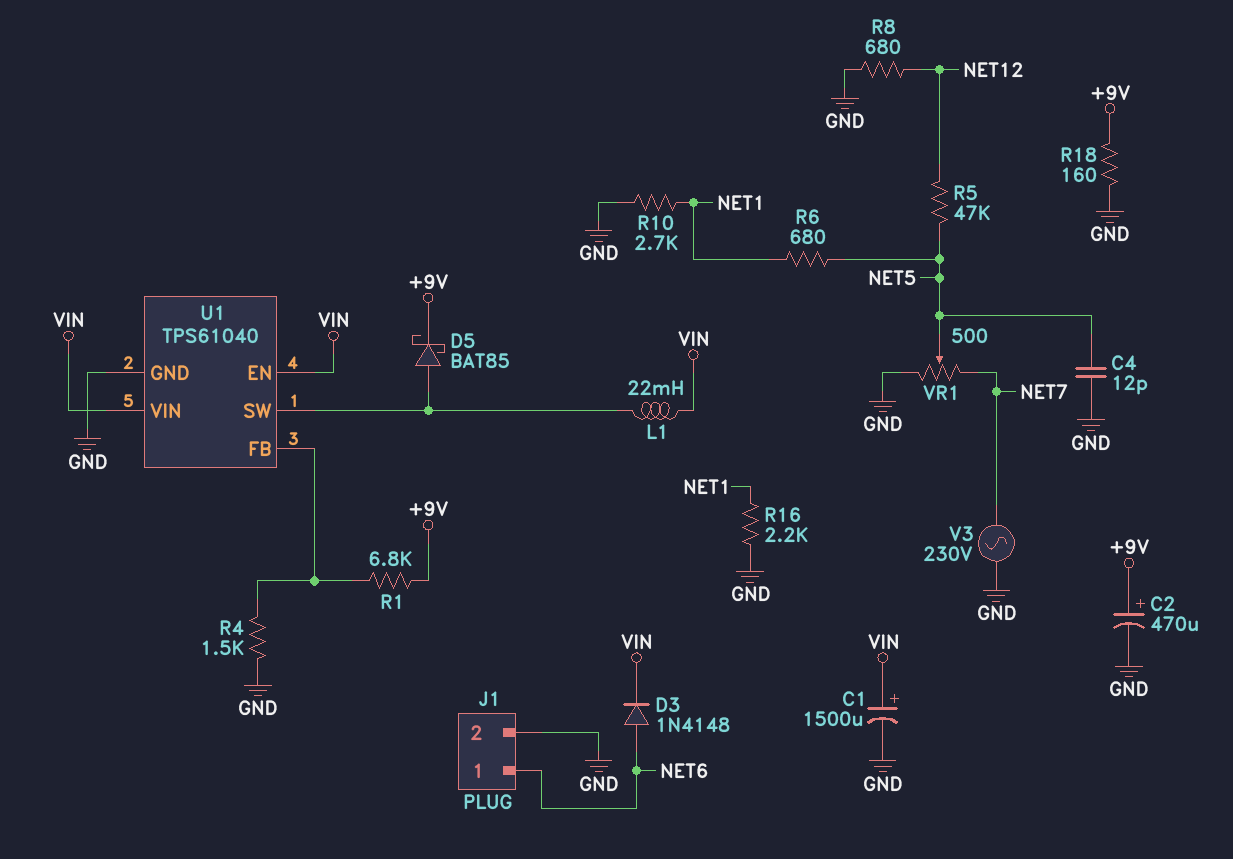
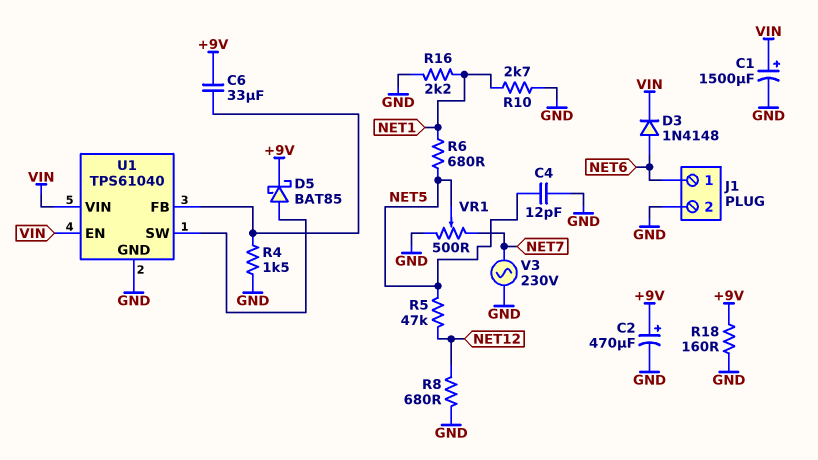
C6: none -> 33uF (+9V, U1/FB)
L1: 22mH (U1/SW, VIN) -> none
R1: 6.8k (+9V, U1/FB) -> none

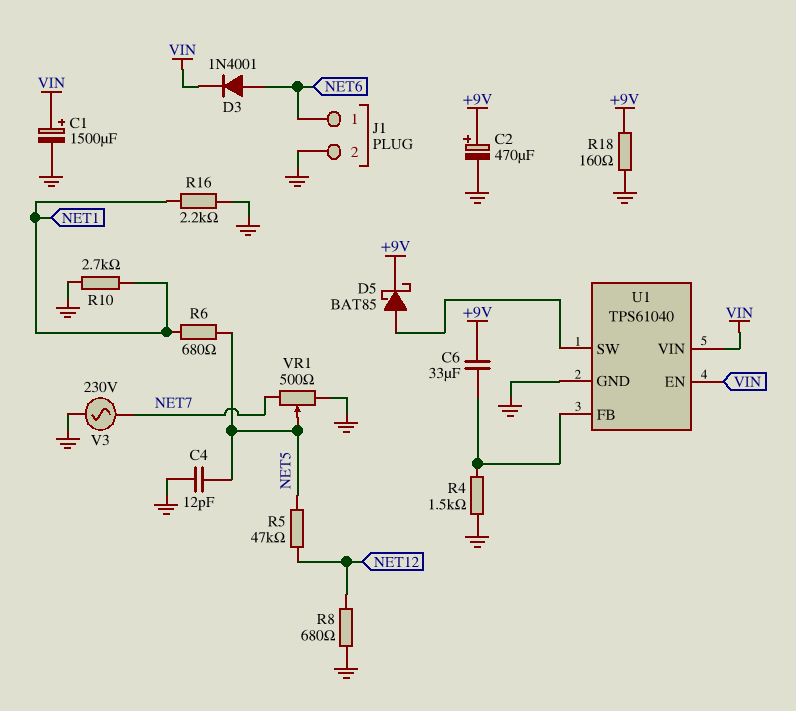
D3: diode 1N4148 (A NET6, K VIN) -> diode 1N4001 (A NET6, K VIN)

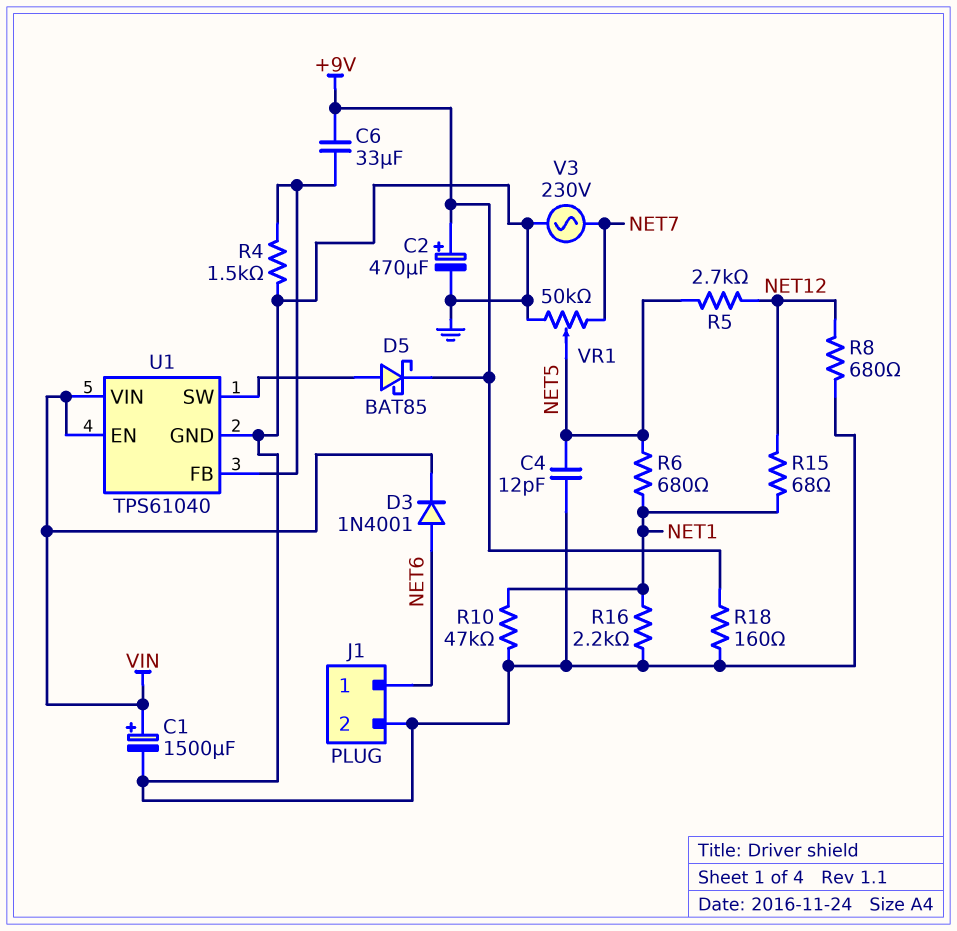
R5: 47k (NET5, NET12) -> 2.7k (NET5, NET12)
R10: 2.7k (GND, NET1) -> 47k (GND, NET1)
R15: none -> 68 (NET1, NET12)
VR1: 500 (GND, NET7, wiper NET5) -> 50k (GND, NET7, wiper NET5)

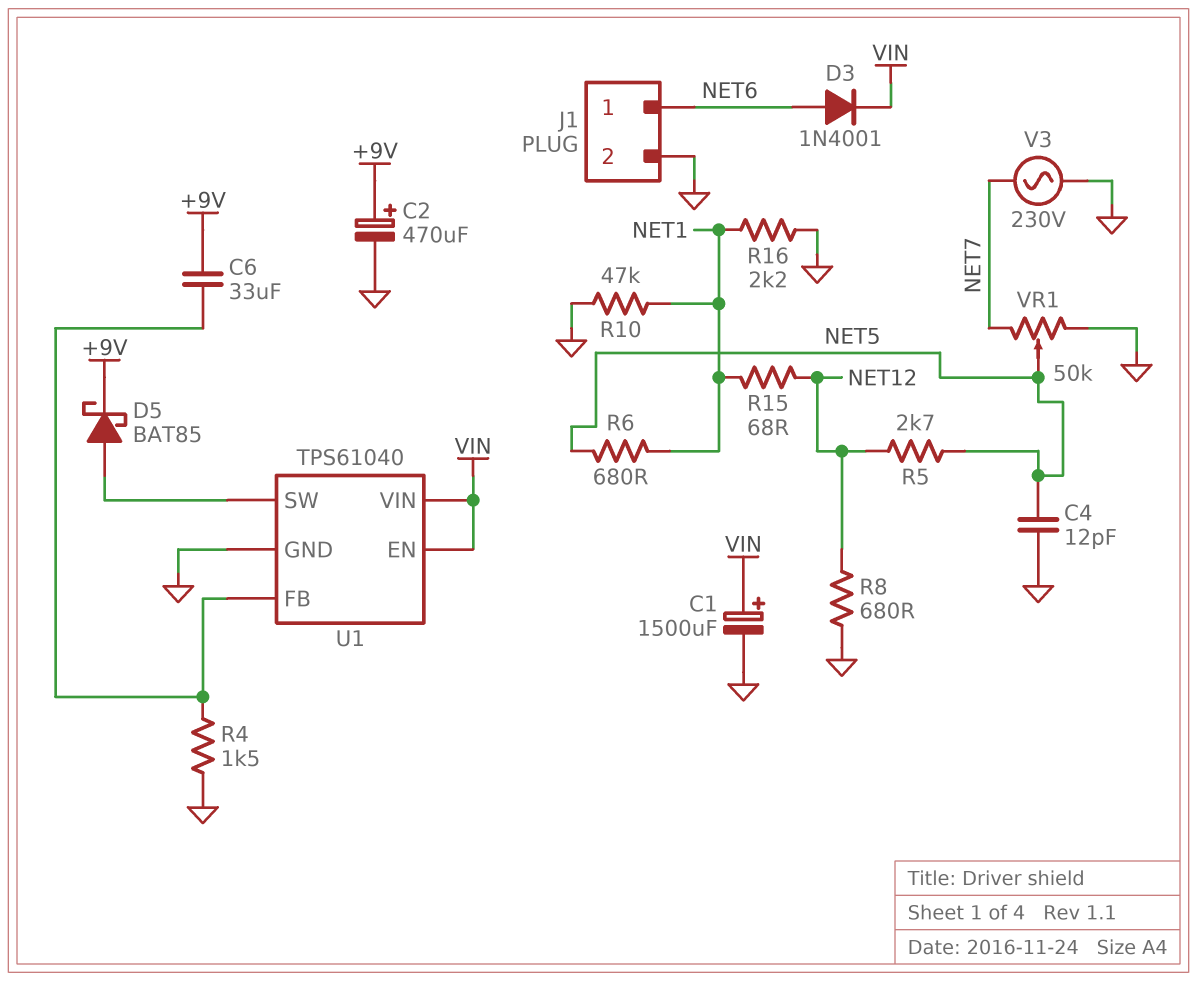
R18: 160 (+9V, GND) -> none

